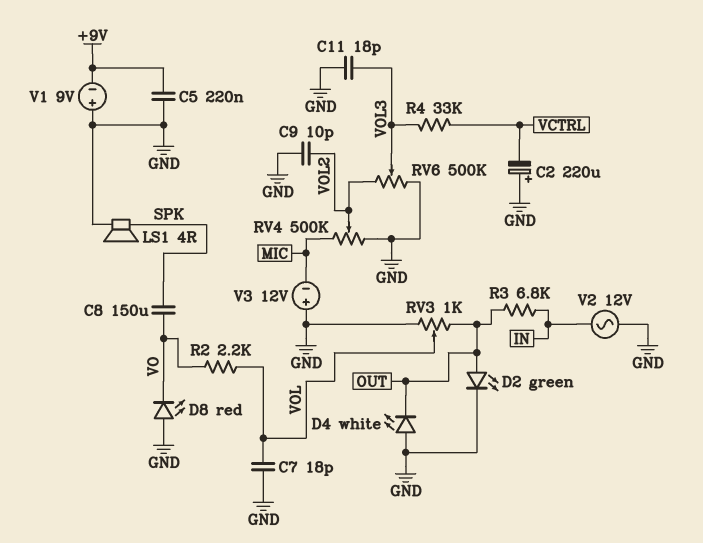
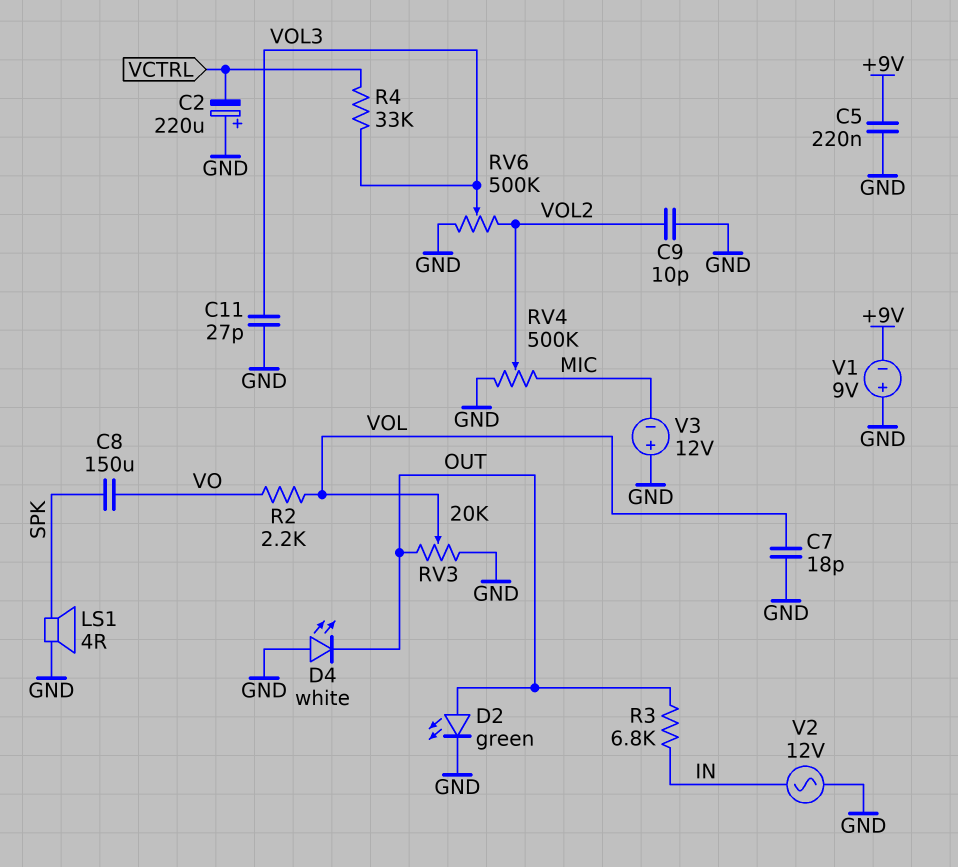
C11: 18pF (GND, VOL3) -> 27pF (GND, VOL3)
D8: LED red (A GND, K VO) -> none
RV3: 1k (GND, OUT, wiper VOL) -> 20k (GND, OUT, wiper VOL)

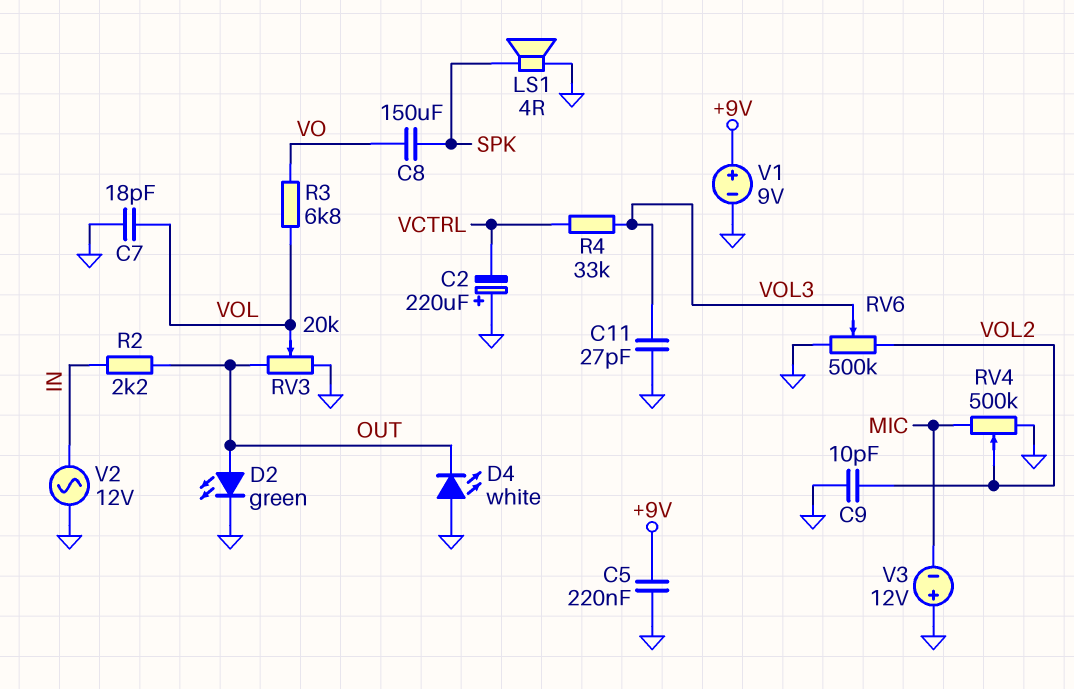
R2: 2.2k (VO, VOL) -> 2.2k (IN, OUT)
R3: 6.8k (IN, OUT) -> 6.8k (VO, VOL)
V1: 9V (plus GND, minus +9V) -> 9V (plus +9V, minus GND)

